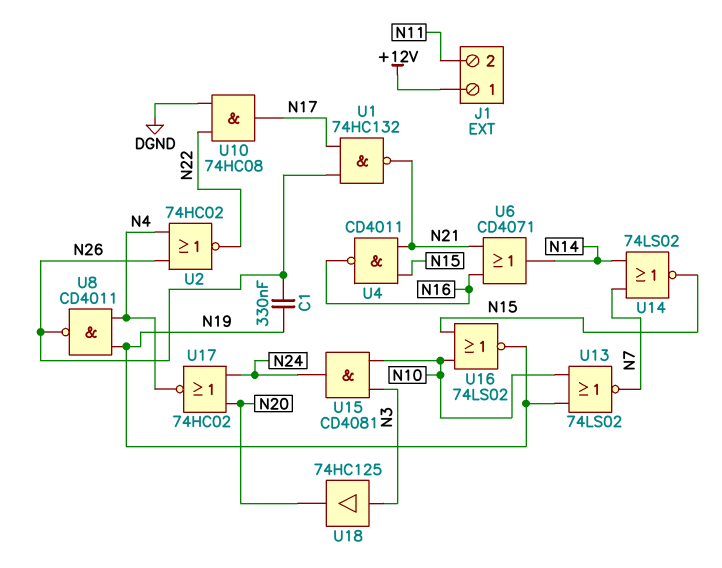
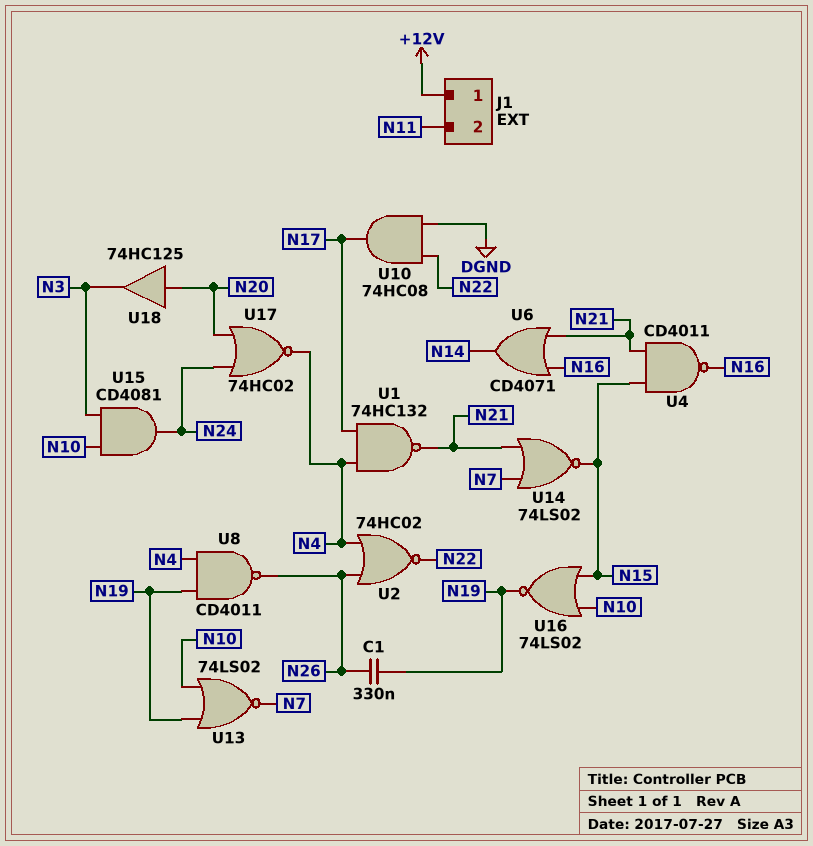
U1: NAND 74HC132 (in N17, in N26, out N21) -> NAND 74HC132 (in N4, in N17, out N21)
U14: NOR 74LS02 (in N7, in N14, out N15) -> NOR 74LS02 (in N7, in N21, out N15)
U18: buffer 74HC125 (in N3, out N20) -> buffer 74HC125 (in N20, out N3)

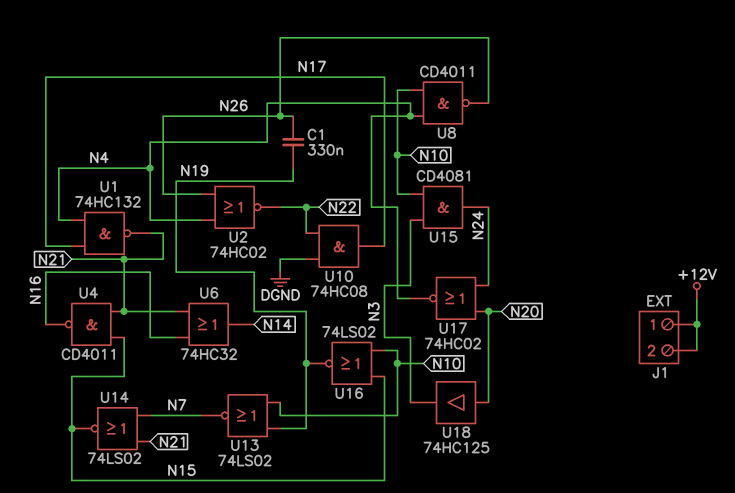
J1 pin 2: N11 -> +12V
U6: OR CD4071 (in N16, in N21, out N14) -> OR 74HC32 (in N16, in N21, out N14)
U8: NAND CD4011 (in N4, in N19, out N26) -> NAND CD4011 (in N4, in N10, out N26)

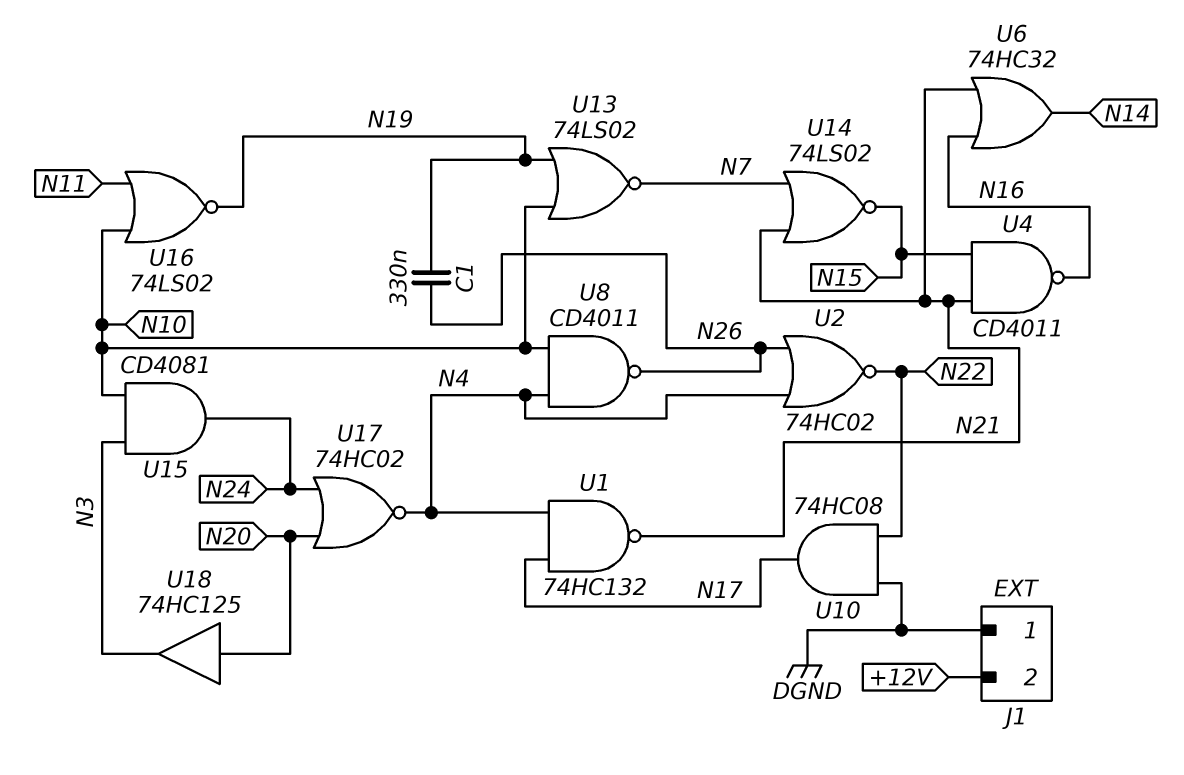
J1 pin 1: +12V -> DGND
U16: NOR 74LS02 (in N10, in N15, out N19) -> NOR 74LS02 (in N10, in N11, out N19)

